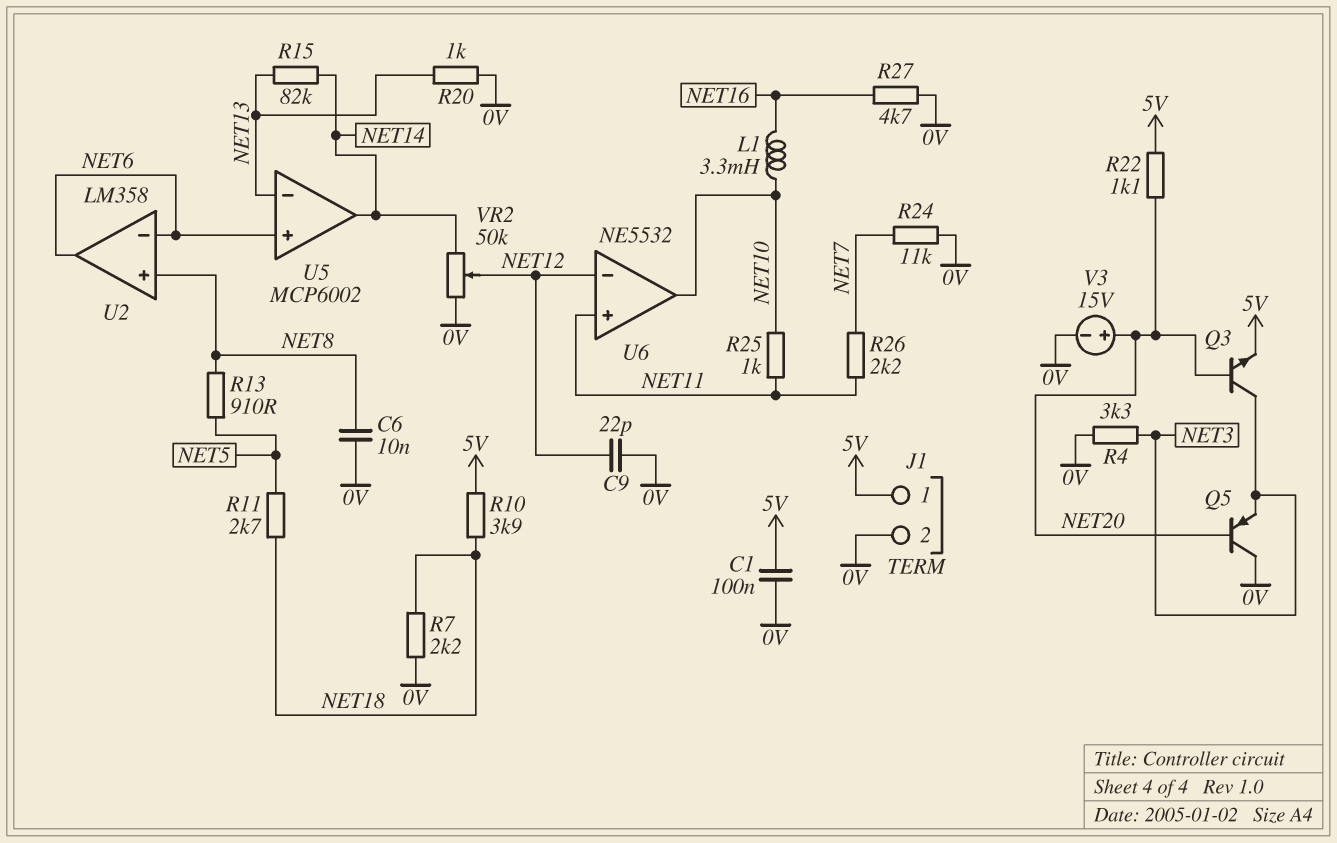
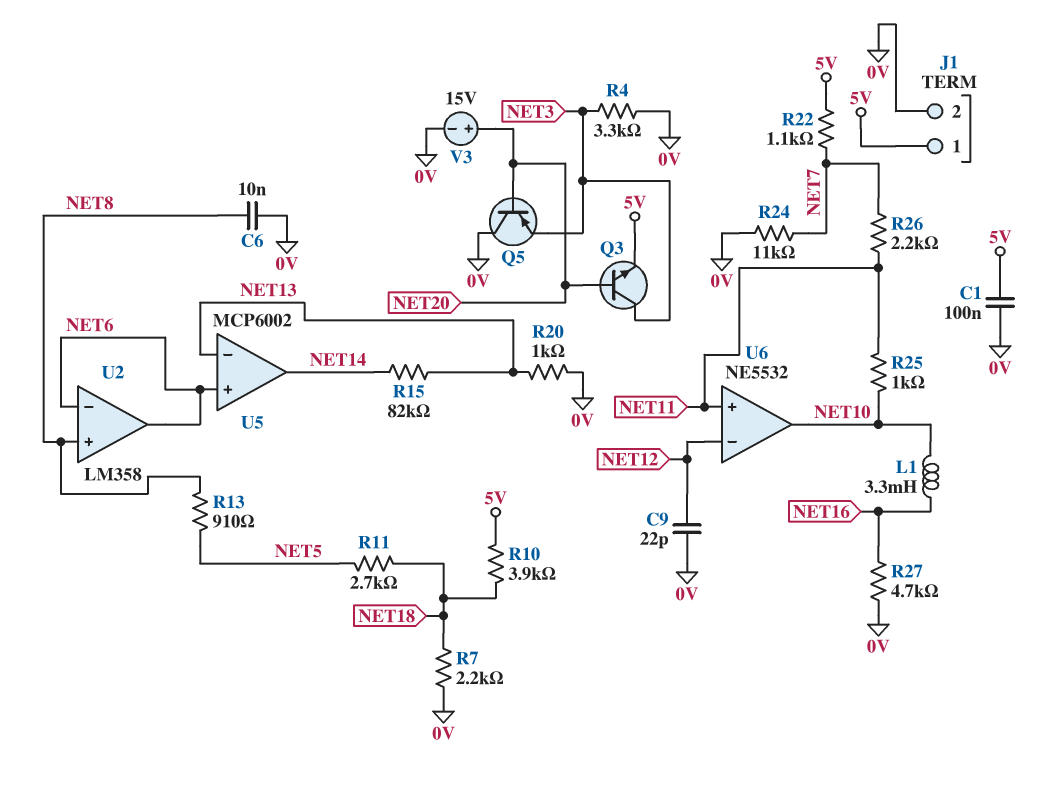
R22: 1.1k (5V, NET20) -> 1.1k (5V, NET7)
VR2: 50k (0V, NET14, wiper NET12) -> none

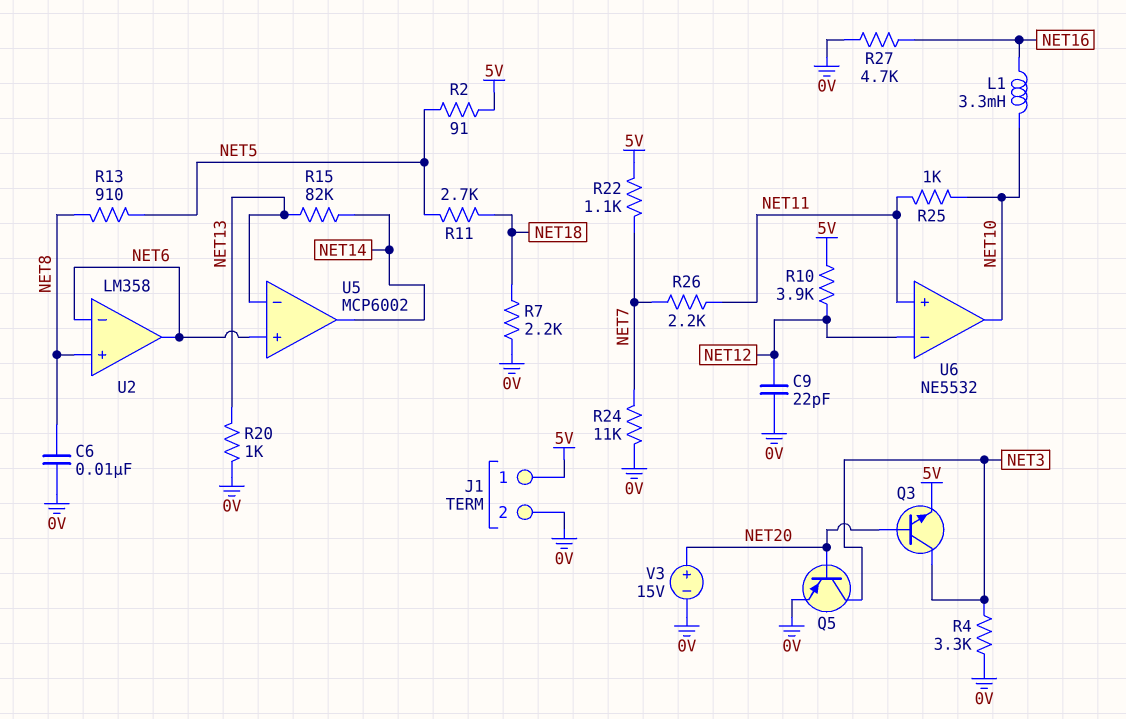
C1: 100nF (0V, 5V) -> none
Q5: PNP (B NET20, C 0V, E NET3) -> PNP (B NET20, C NET3, E 0V)
R2: none -> 91 (5V, NET5)
R10: 3.9k (5V, NET18) -> 3.9k (5V, NET12)

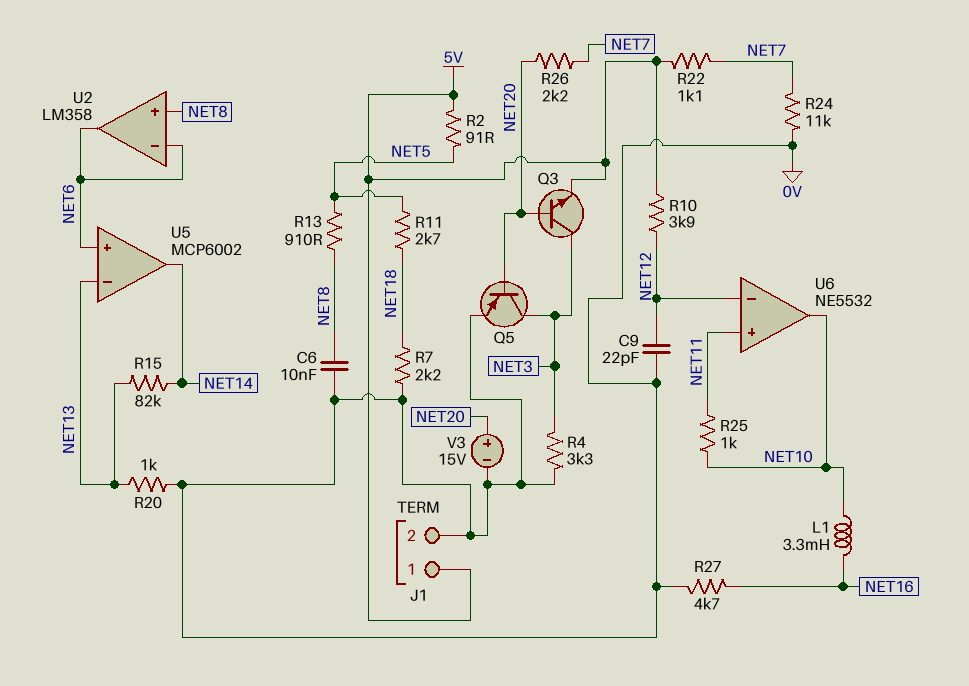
R26: 2.2k (NET7, NET11) -> 2.2k (NET7, NET20)

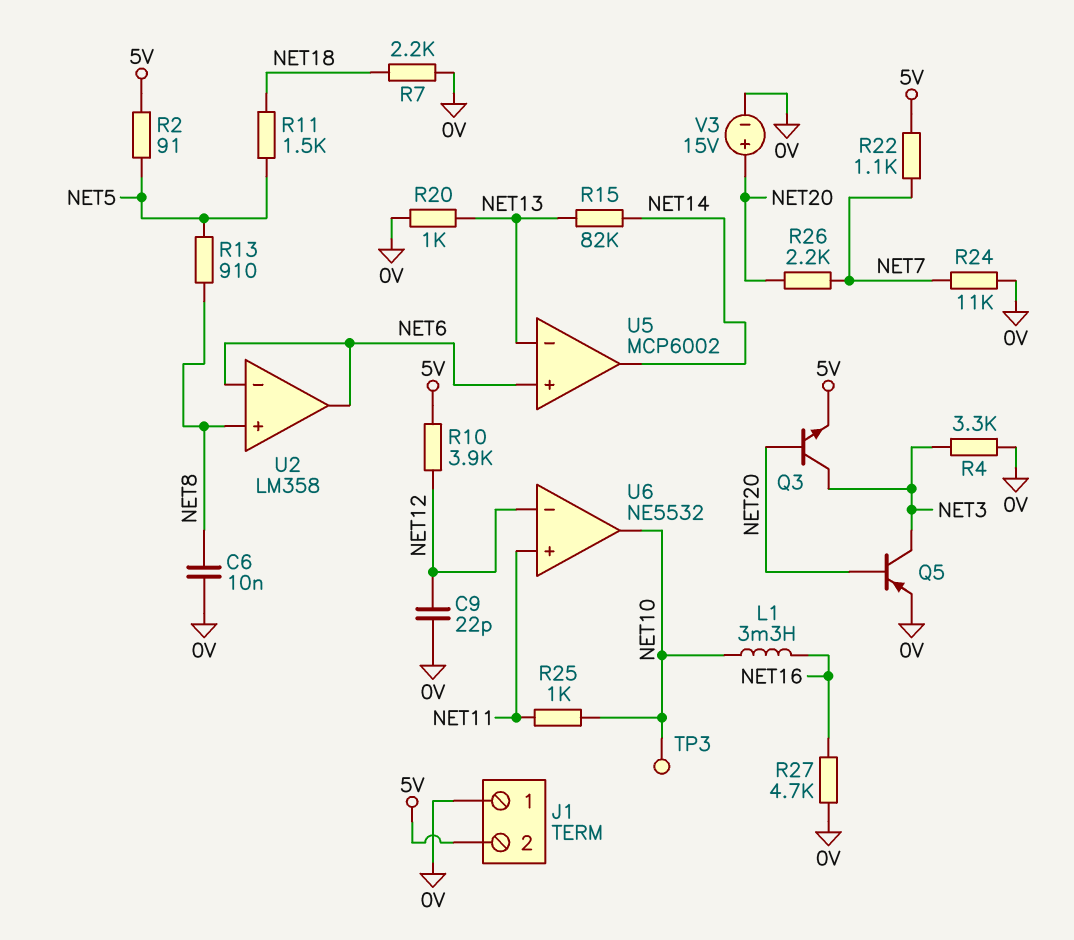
J1 pin 1: 5V -> 0V
J1 pin 2: 0V -> 5V
R11: 2.7k (NET5, NET18) -> 1.5k (NET5, NET18)
TP3: none -> test point (NET10)

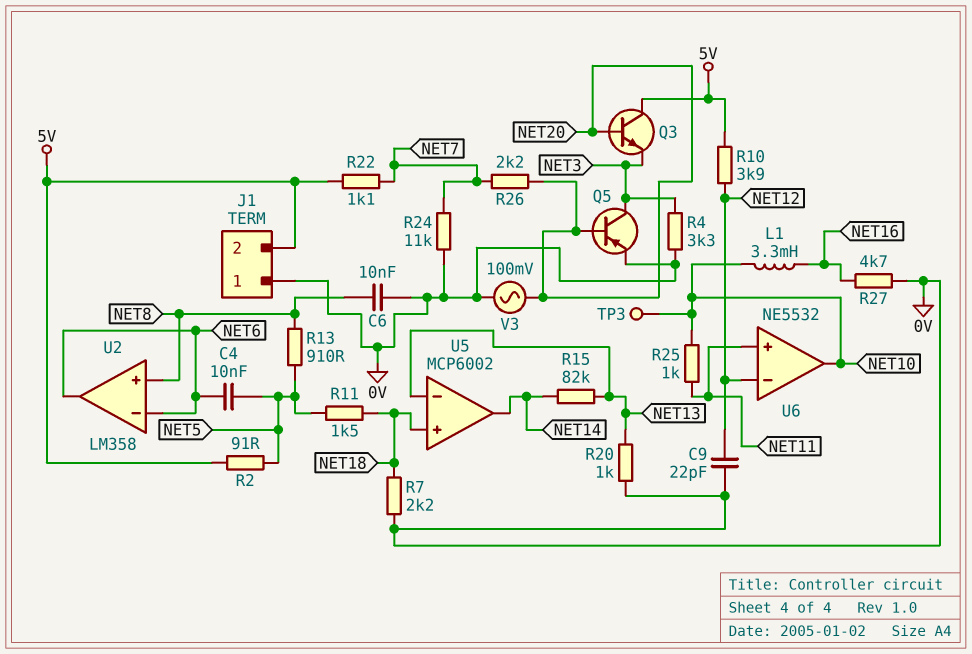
C4: none -> 10nF (NET5, NET6)
Q3: NPN (B NET20, C NET3, E 5V) -> NPN (B NET20, C 5V, E NET3)
U5 pin in+: NET6 -> NET18
V3: 15V (plus NET20, minus 0V) -> AC 100mV (0V, NET20)

